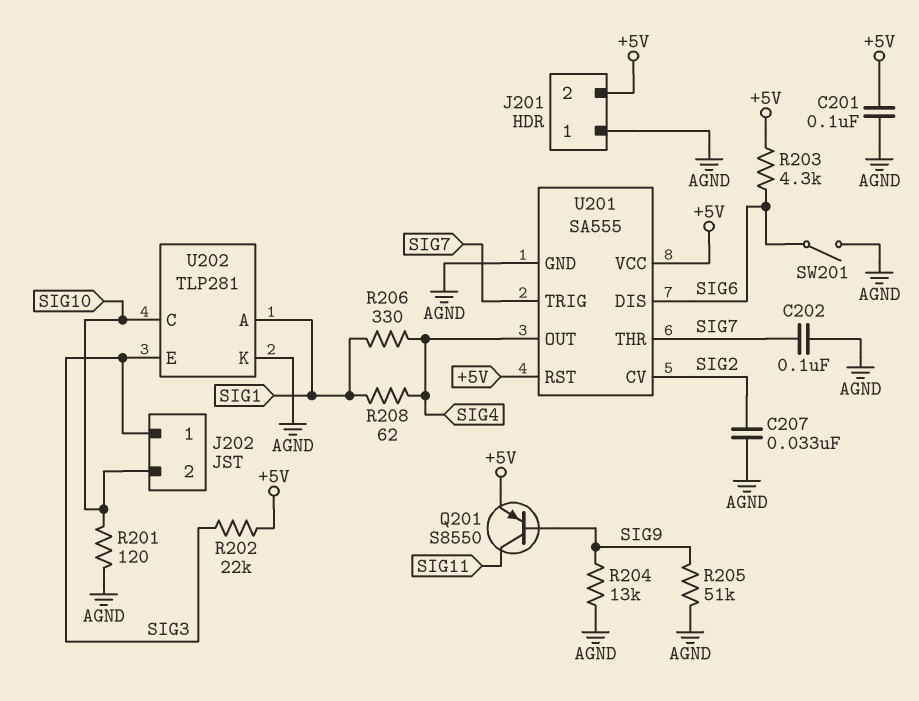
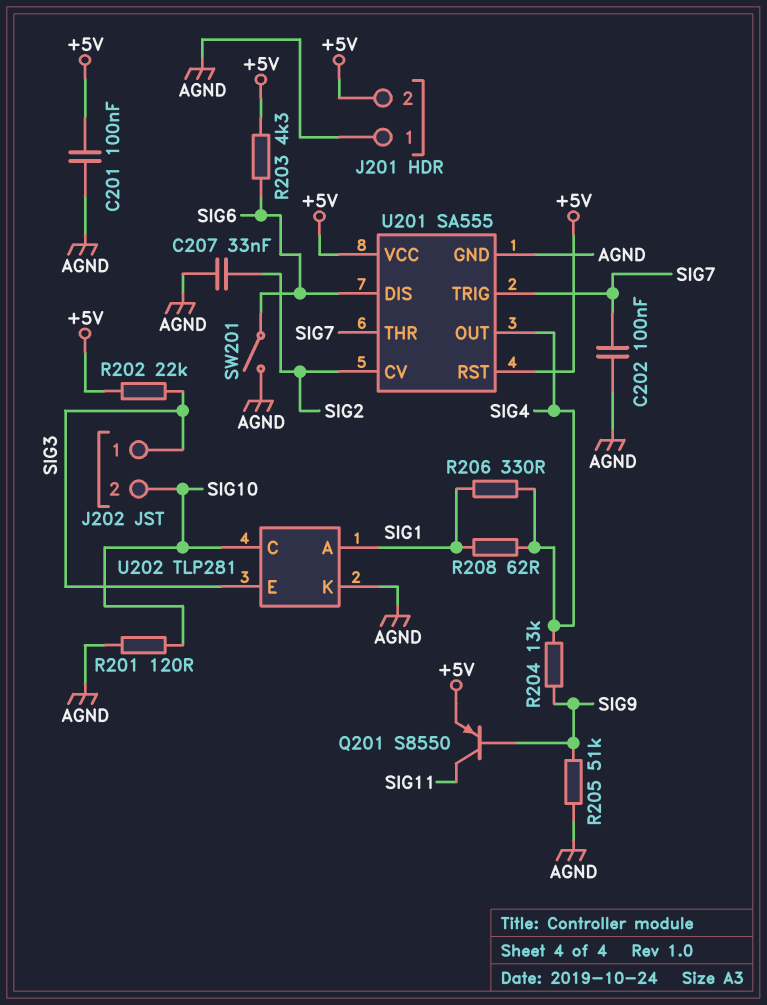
R204: 13k (AGND, SIG9) -> 13k (SIG4, SIG9)

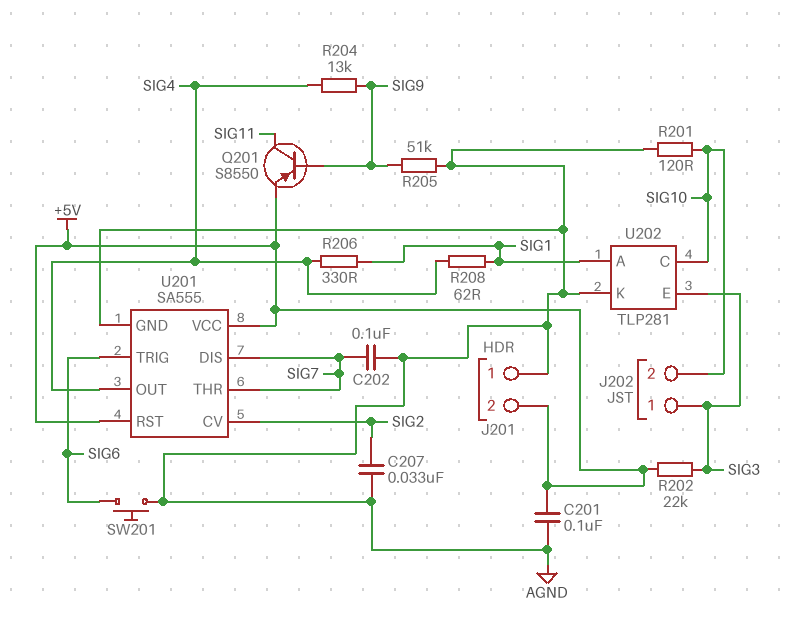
R203: 4.3k (+5V, SIG6) -> none
SW201: switch (AGND, SIG6) -> button (AGND, SIG6)
U201 pin DIS: SIG6 -> SIG7
U201 pin TRIG: SIG7 -> SIG6

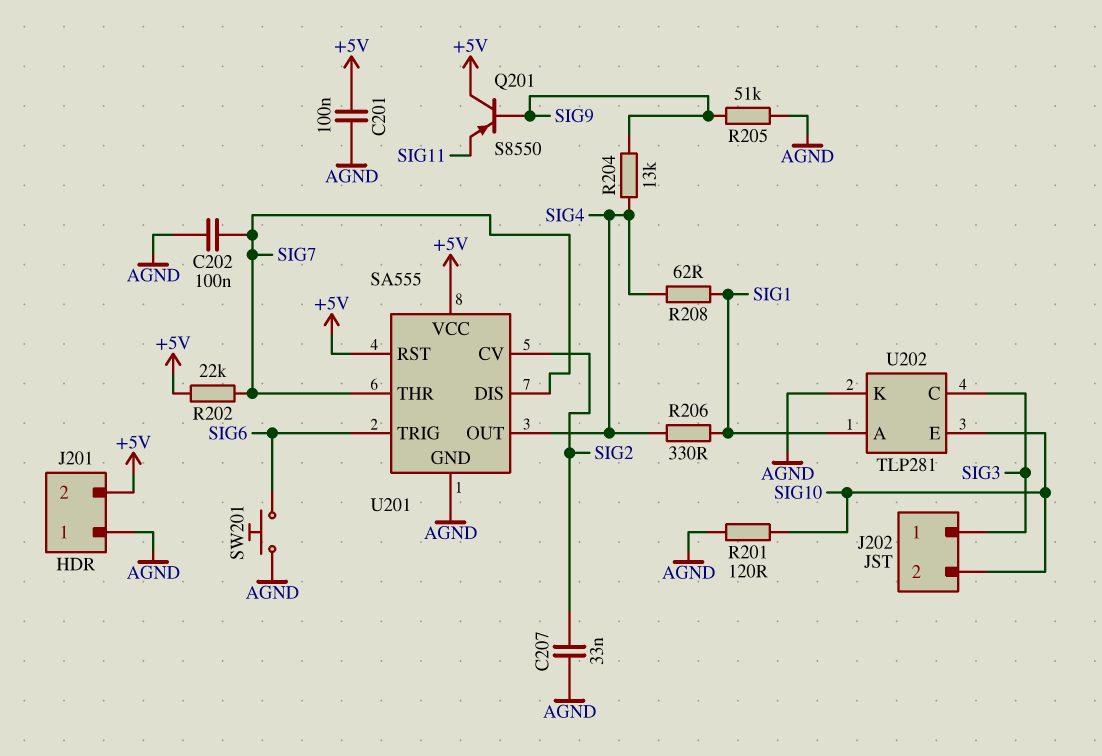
Q201: PNP S8550 (B SIG9, C SIG11, E +5V) -> PNP S8550 (B SIG9, C +5V, E SIG11)
R202: 22k (+5V, SIG3) -> 22k (+5V, SIG7)
U202 pin C: SIG10 -> SIG3
U202 pin E: SIG3 -> SIG10

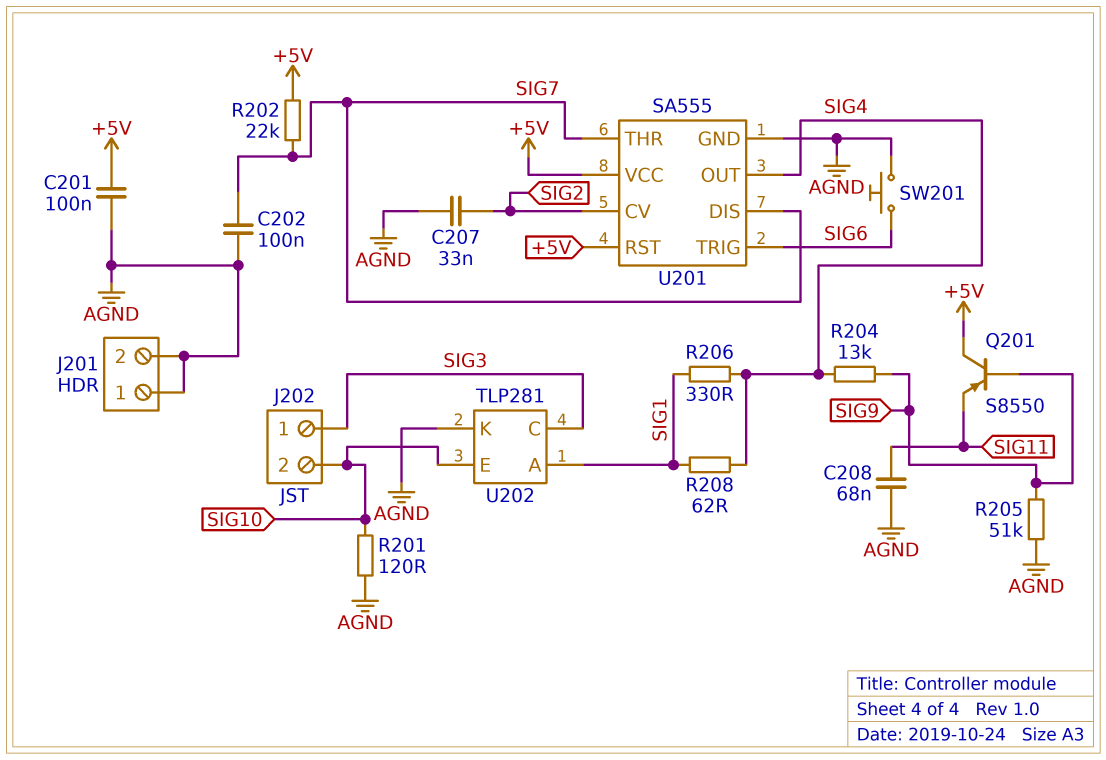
C208: none -> 68nF (AGND, SIG11)
J201 pin 2: +5V -> AGND

